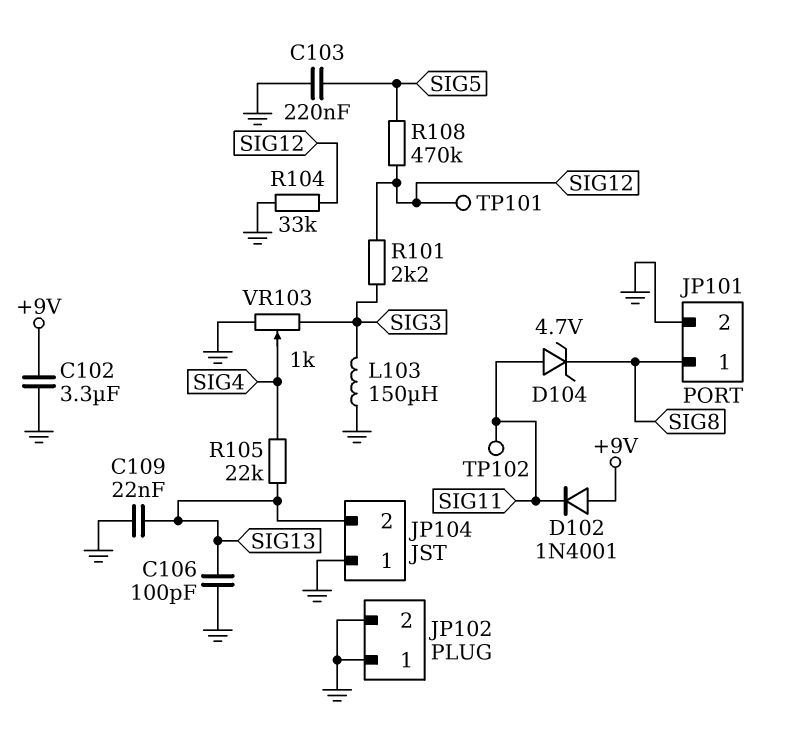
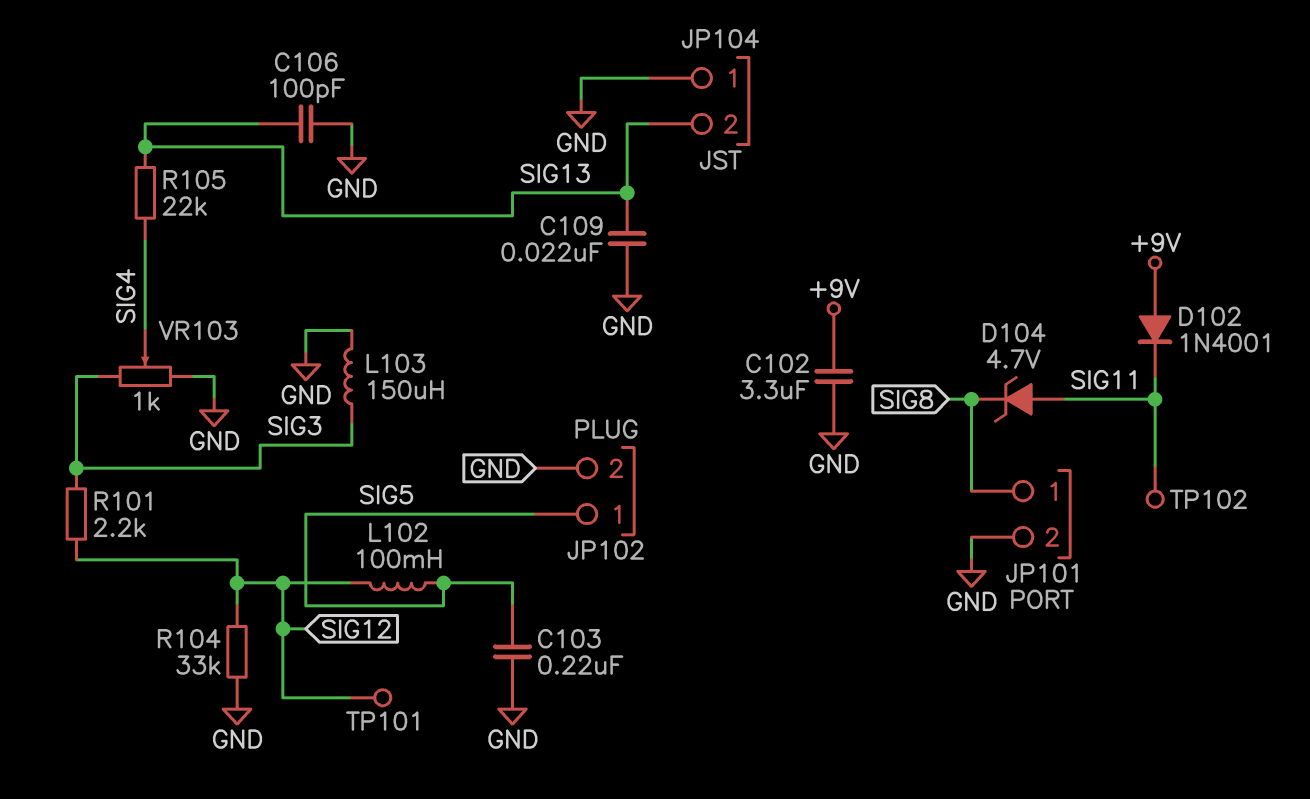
JP102 pin 1: GND -> SIG5
L102: none -> 100mH (SIG5, SIG12)
R108: 470k (SIG5, SIG12) -> none

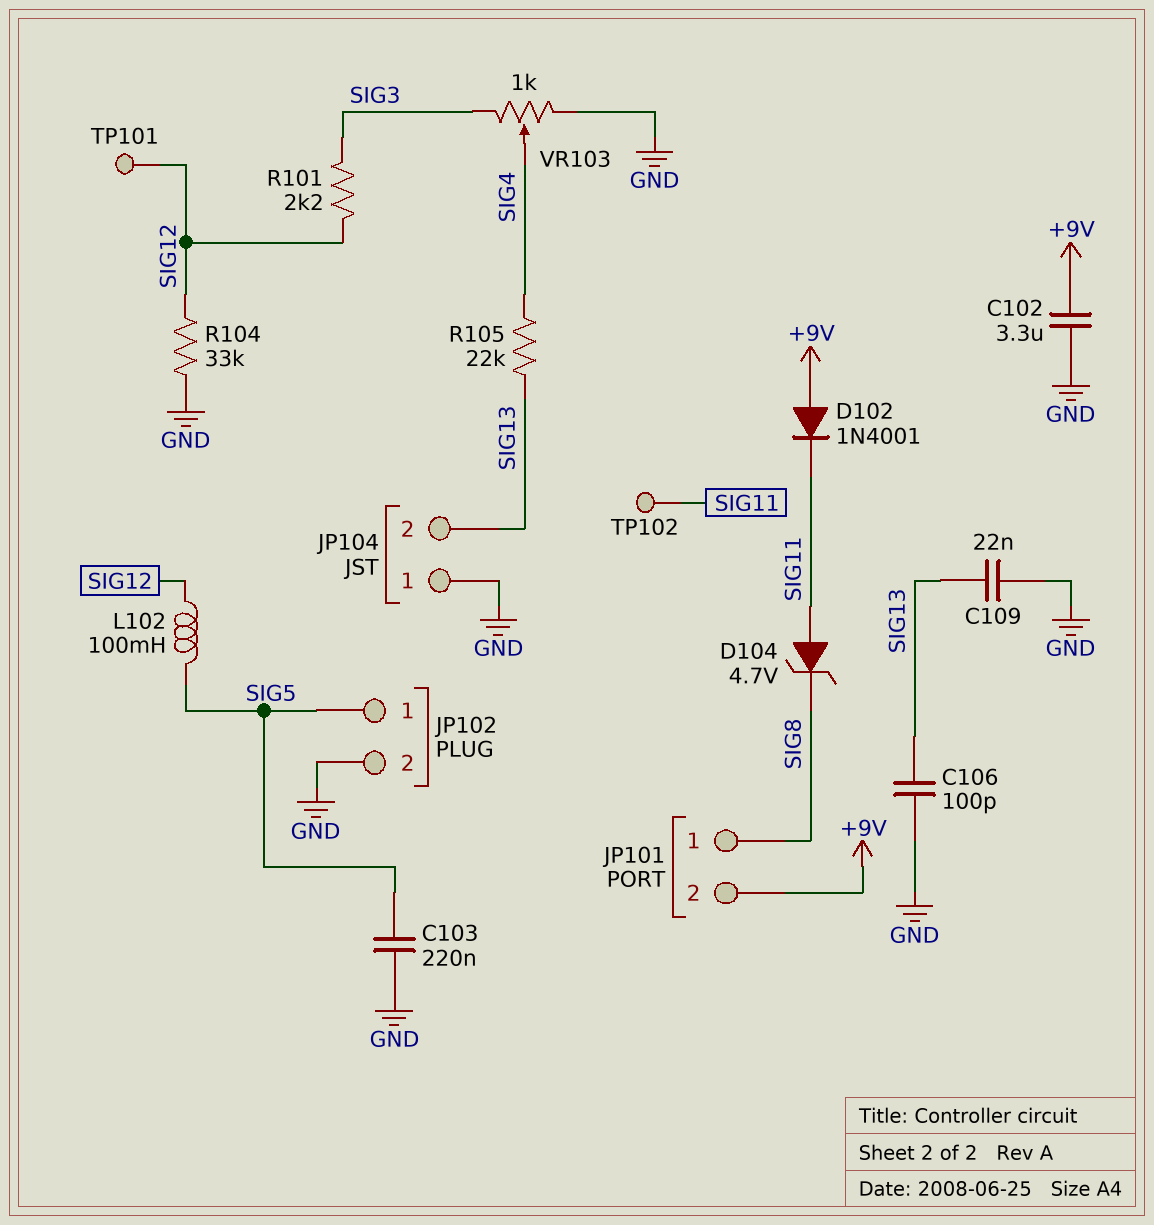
JP101 pin 2: GND -> +9V
L103: 150uH (GND, SIG3) -> none

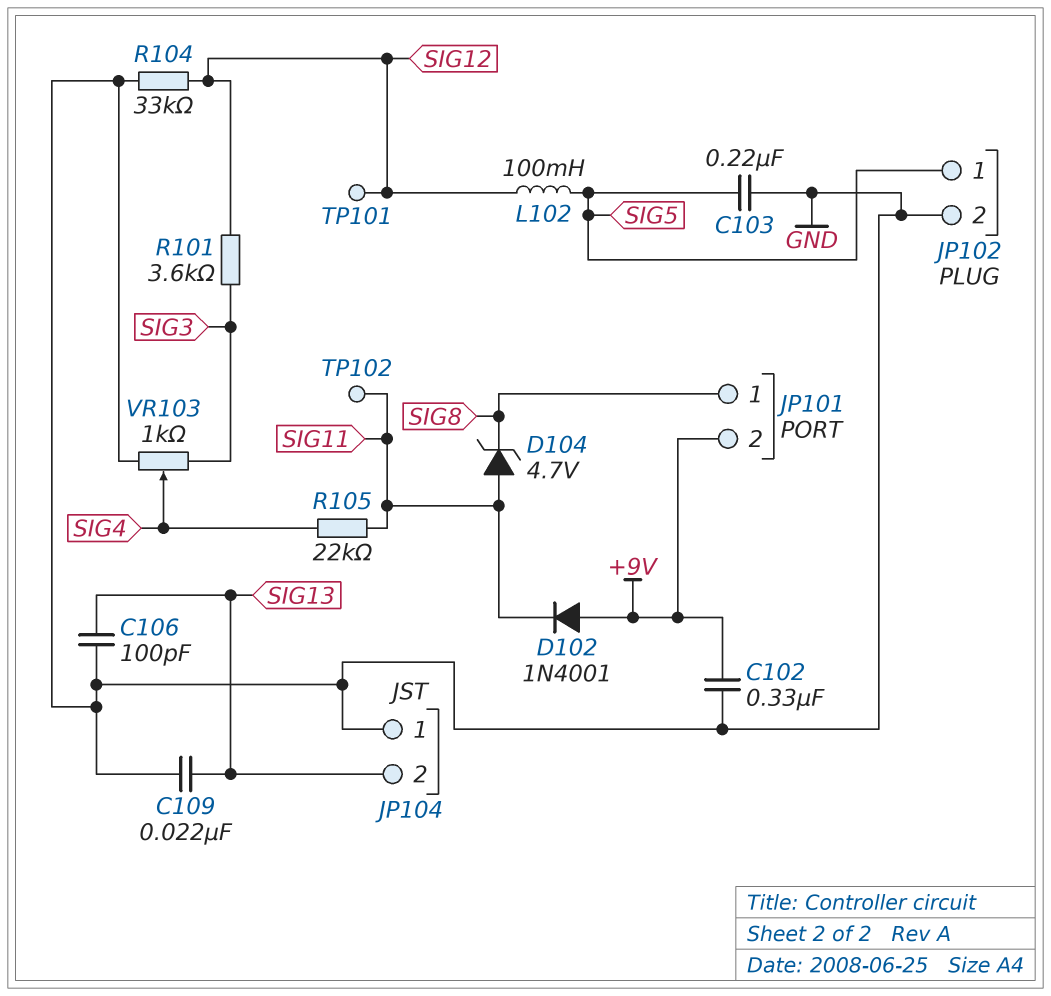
C102: 3.3uF (+9V, GND) -> 330nF (+9V, GND)
R101: 2.2k (SIG3, SIG12) -> 3.6k (SIG3, SIG12)
R105: 22k (SIG4, SIG13) -> 22k (SIG4, SIG11)

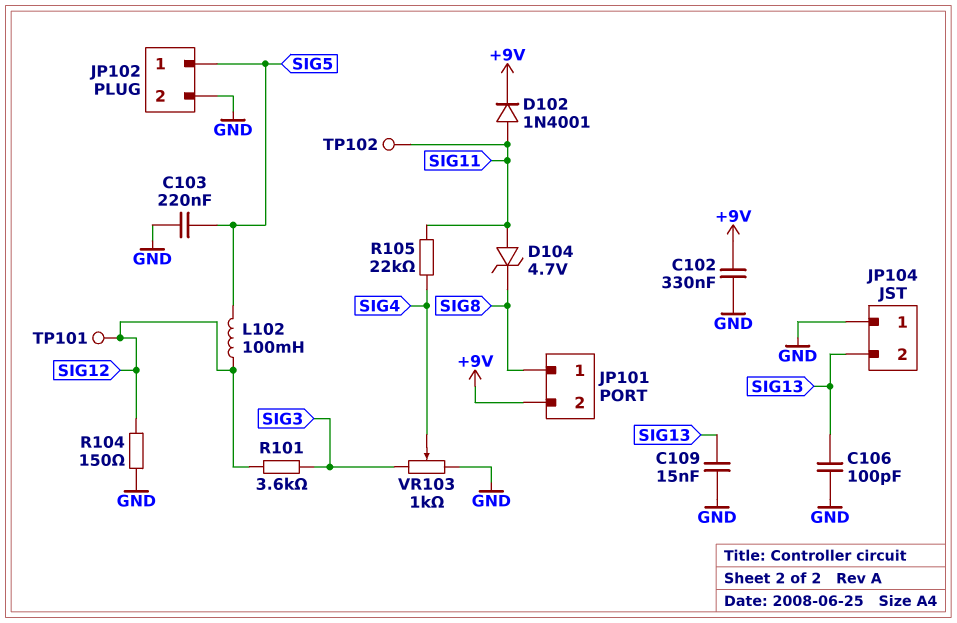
C109: 22nF (GND, SIG13) -> 15nF (GND, SIG13)
D102: diode 1N4001 (A +9V, K SIG11) -> diode 1N4001 (A SIG11, K +9V)
R104: 33k (GND, SIG12) -> 150 (GND, SIG12)

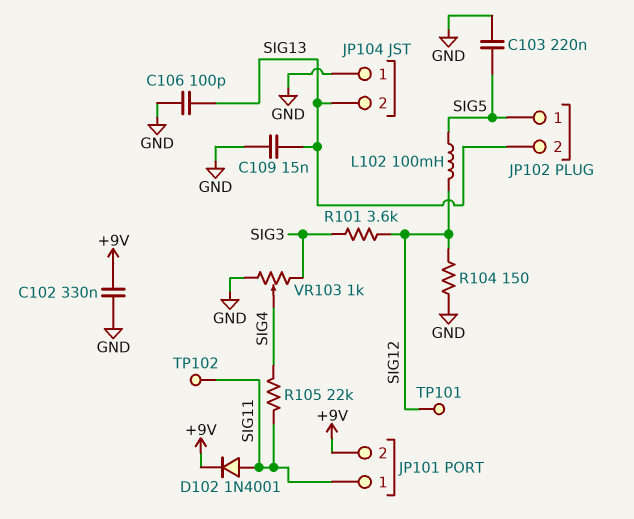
D104: zener 4.7V (A SIG11, K SIG8) -> none
JP101 pin 1: SIG8 -> SIG11
JP102 pin 2: GND -> SIG13

